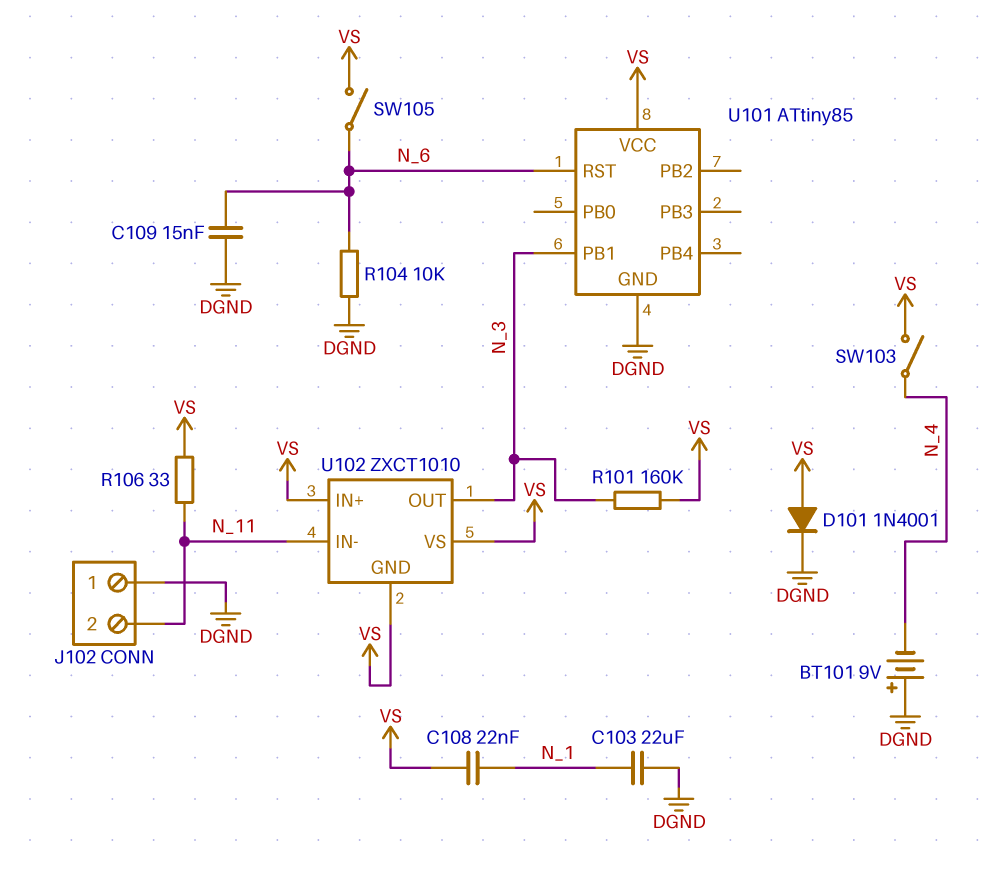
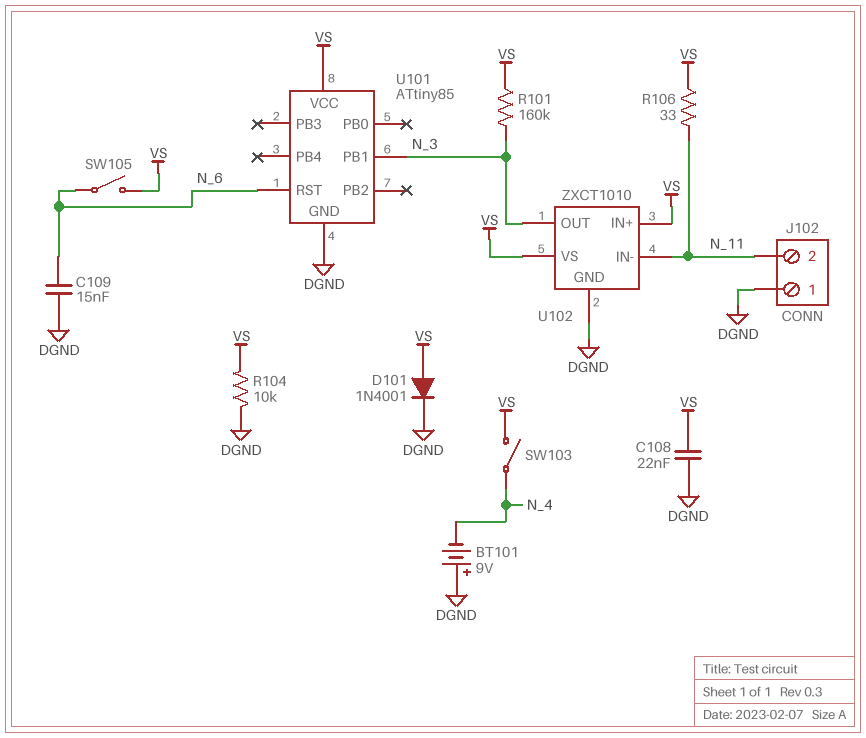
C103: 22uF (DGND, N_1) -> none
C108: 22nF (N_1, VS) -> 22nF (DGND, VS)
R104: 10k (DGND, N_6) -> 10k (DGND, VS)
U102 pin GND: VS -> DGND

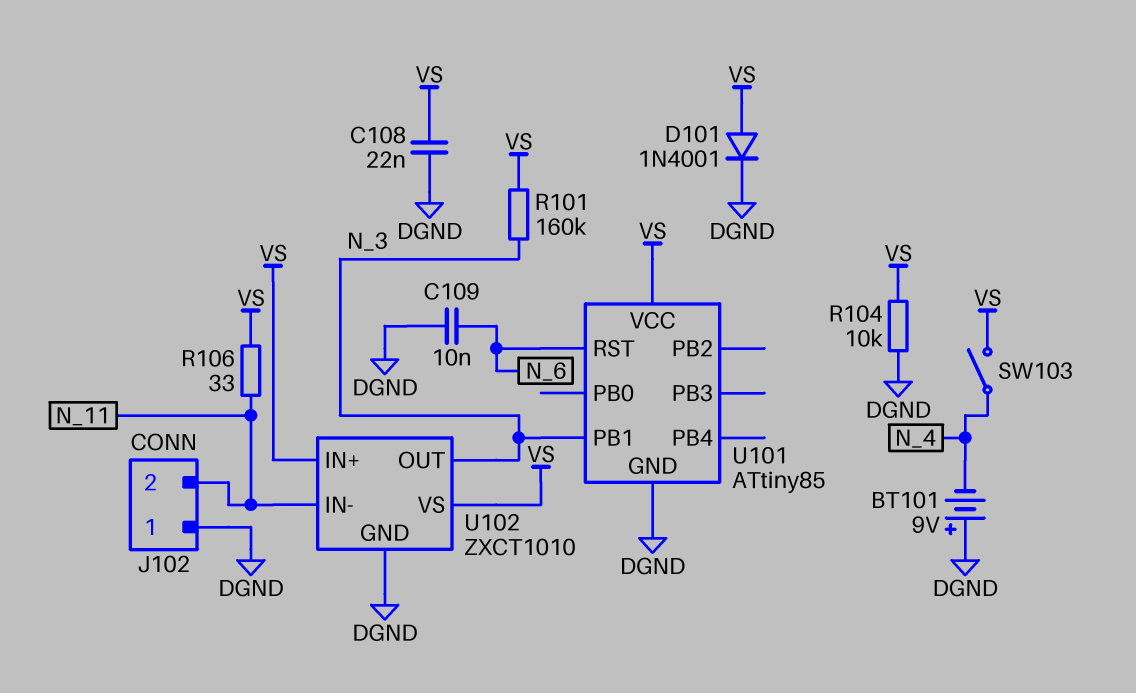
C109: 15nF (DGND, N_6) -> 10nF (DGND, N_6)
SW105: switch (N_6, VS) -> none

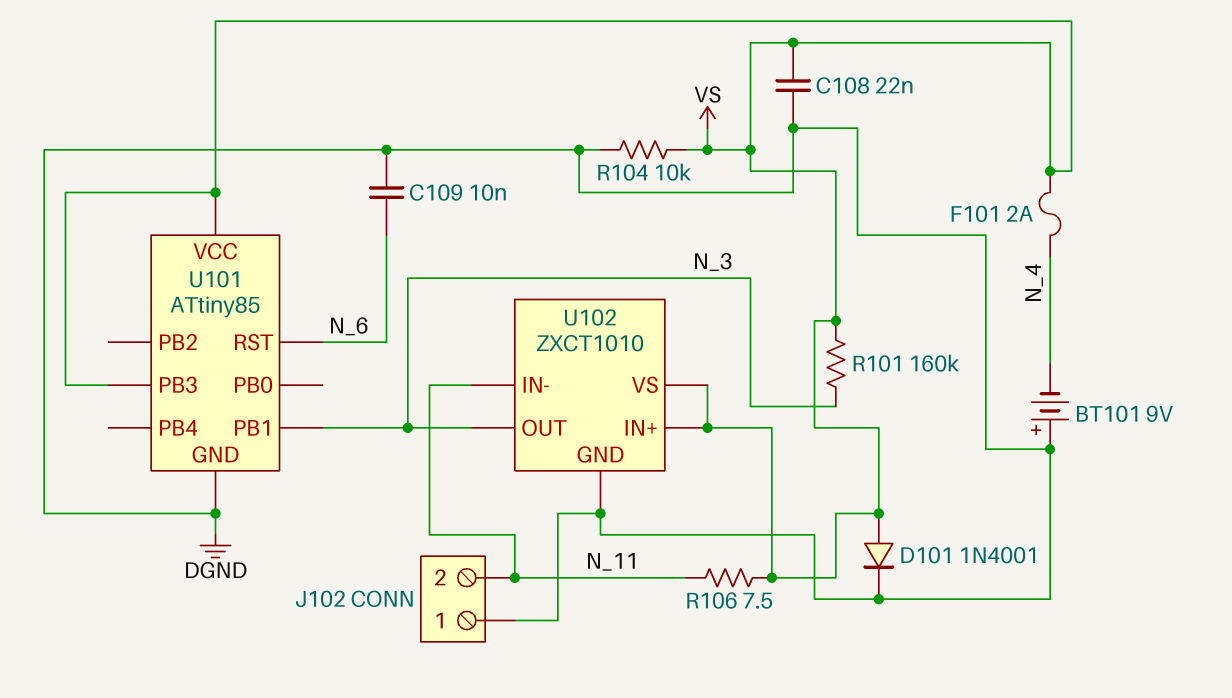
F101: none -> 2A (N_4, VS)
R106: 33 (N_11, VS) -> 7.5 (N_11, VS)
SW103: switch (N_4, VS) -> none
U101 pin PB3: none -> VS

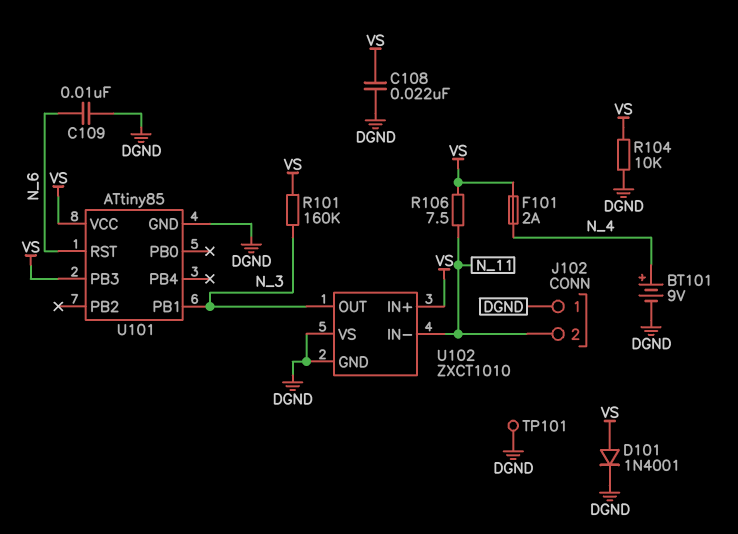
BT101: 9V (plus DGND, minus N_4) -> 9V (plus N_4, minus DGND)
TP101: none -> test point (DGND)
U102 pin VS: VS -> DGND

